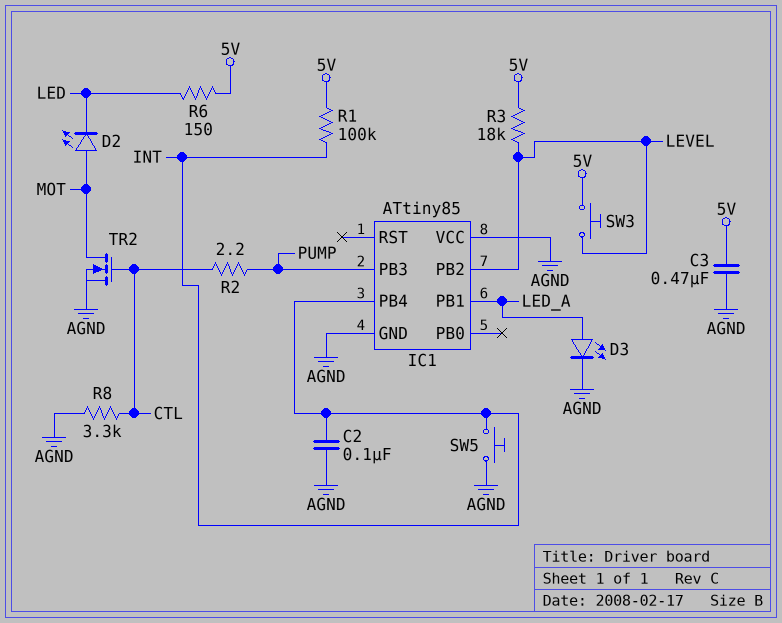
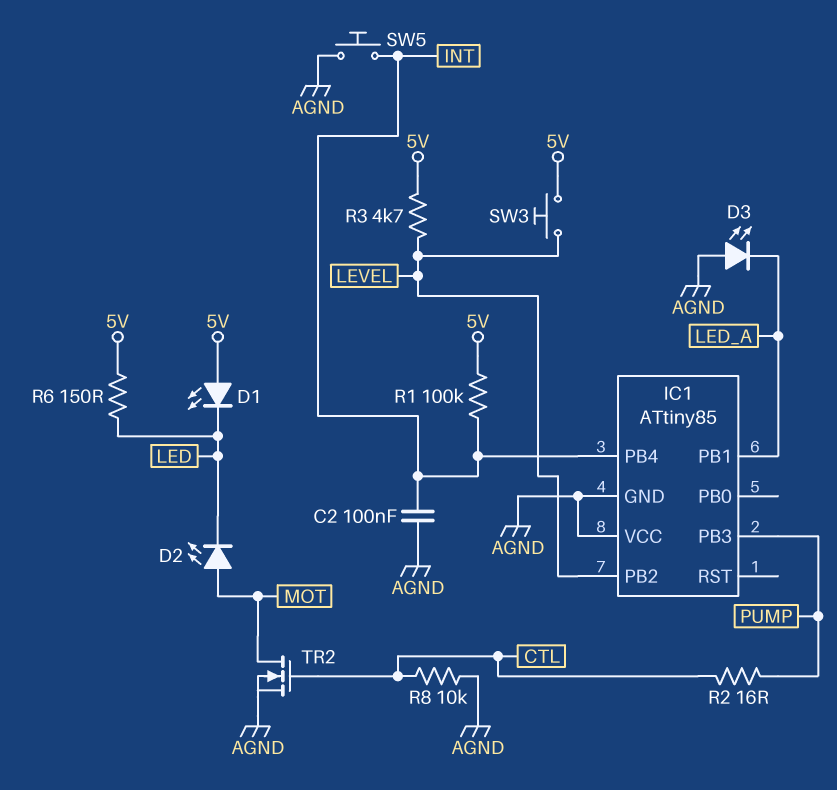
C3: 470nF (5V, AGND) -> none
D1: none -> LED (A 5V, K LED)
D3: LED (A LED_A, K AGND) -> LED (A AGND, K LED_A)
R2: 2.2 (CTL, PUMP) -> 16 (CTL, PUMP)
R3: 18k (5V, LEVEL) -> 4.7k (5V, LEVEL)
R8: 3.3k (AGND, CTL) -> 10k (AGND, CTL)

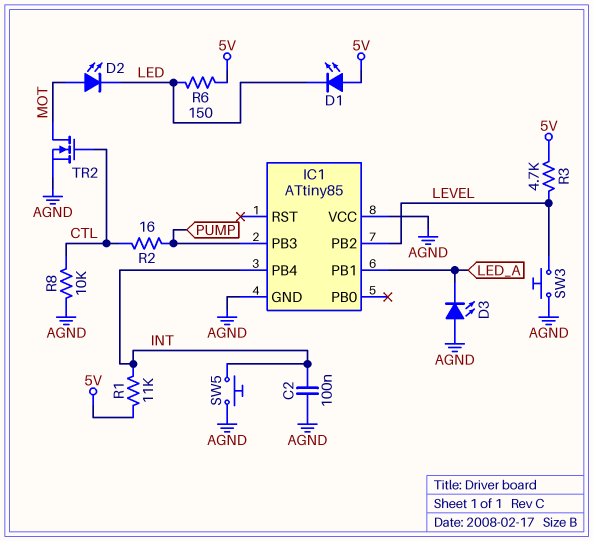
R1: 100k (5V, INT) -> 11k (5V, INT)
SW3: button (5V, LEVEL) -> button (AGND, LEVEL)

